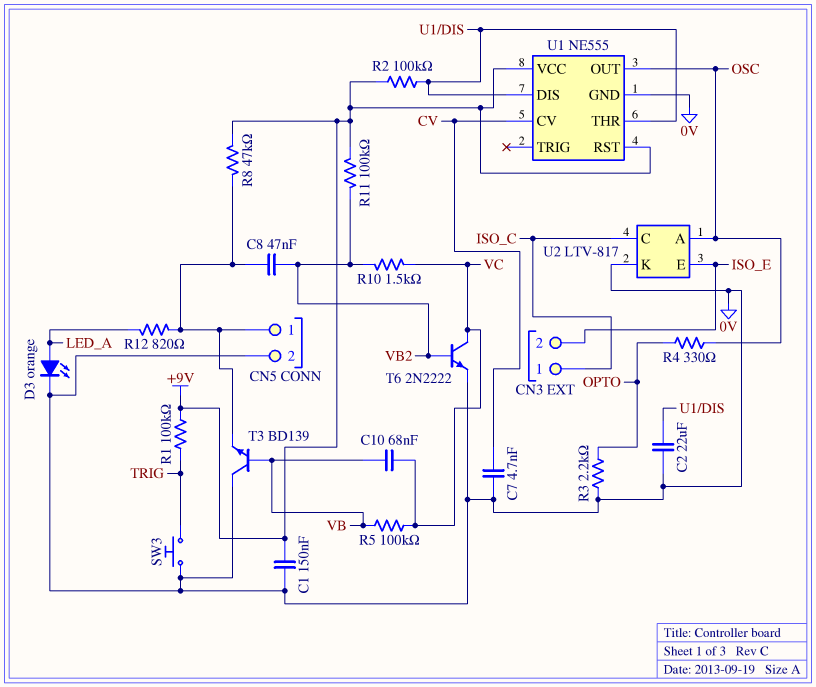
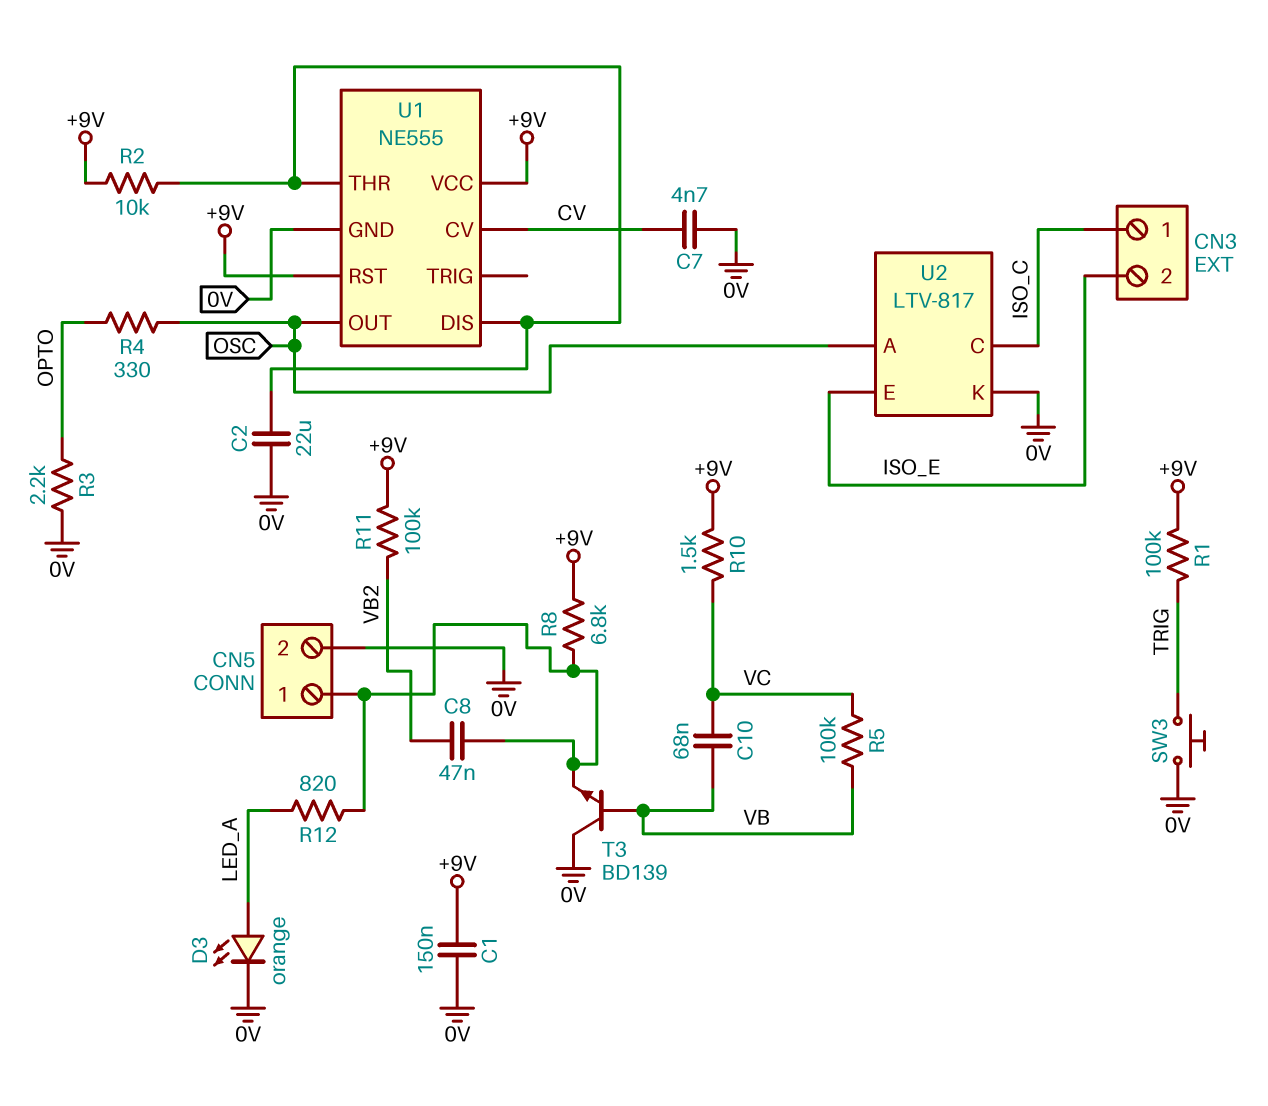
R2: 100k (+9V, U1/DIS) -> 10k (+9V, U1/DIS)
R8: 47k (+9V, CN5/1) -> 6.8k (+9V, CN5/1)
R10: 1.5k (VB2, VC) -> 1.5k (+9V, VC)
T6: NPN 2N2222 (B VB2, C VC, E 0V) -> none

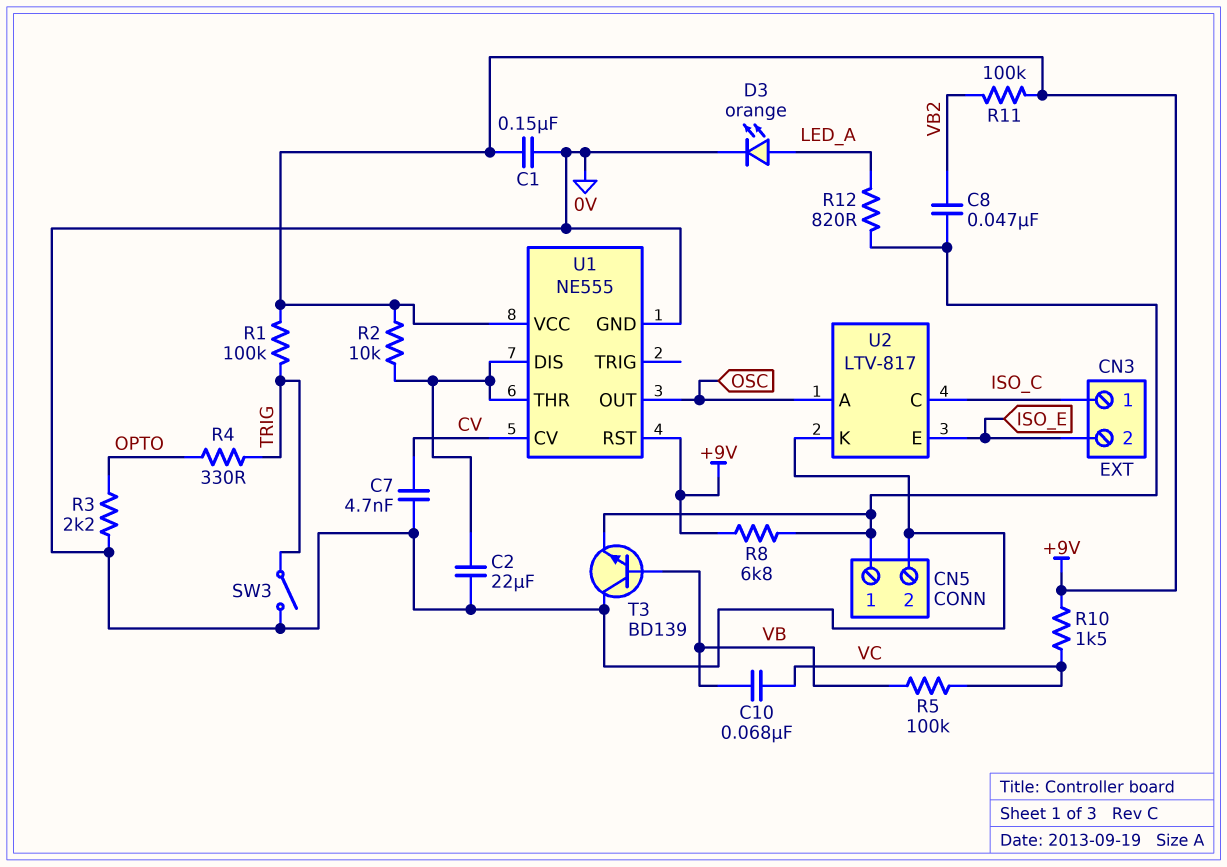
R4: 330 (OPTO, OSC) -> 330 (OPTO, TRIG)
SW3: button (0V, TRIG) -> switch (0V, TRIG)

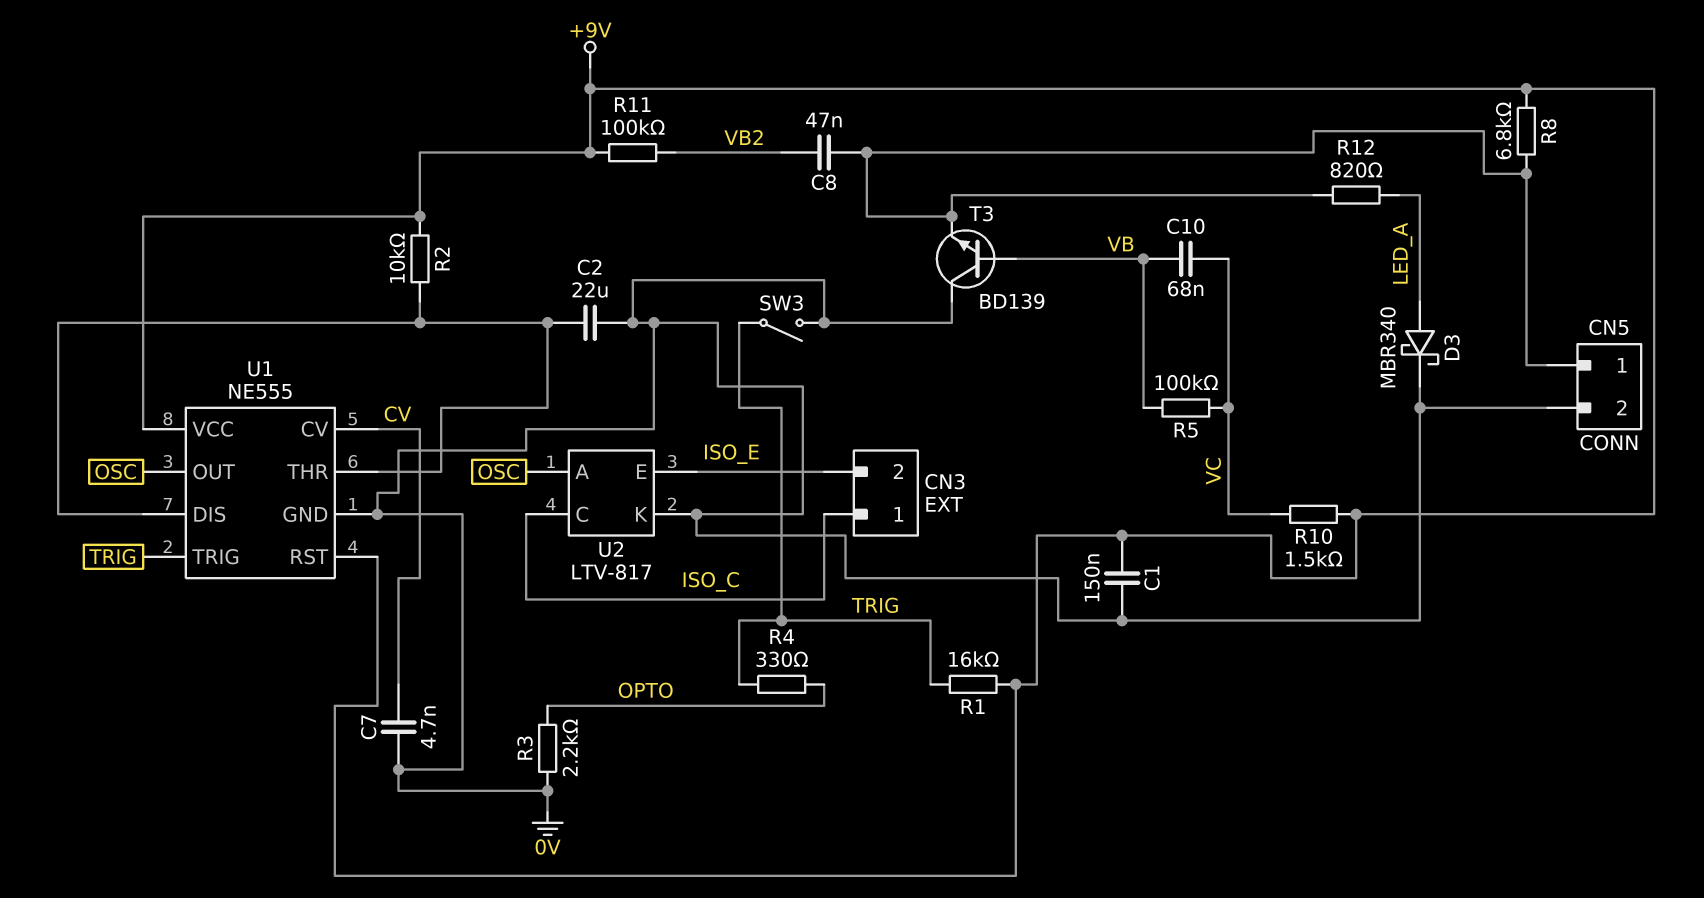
D3: LED orange (A LED_A, K 0V) -> schottky MBR340 (A LED_A, K 0V)
R1: 100k (+9V, TRIG) -> 16k (+9V, TRIG)
U1 pin TRIG: none -> TRIG

